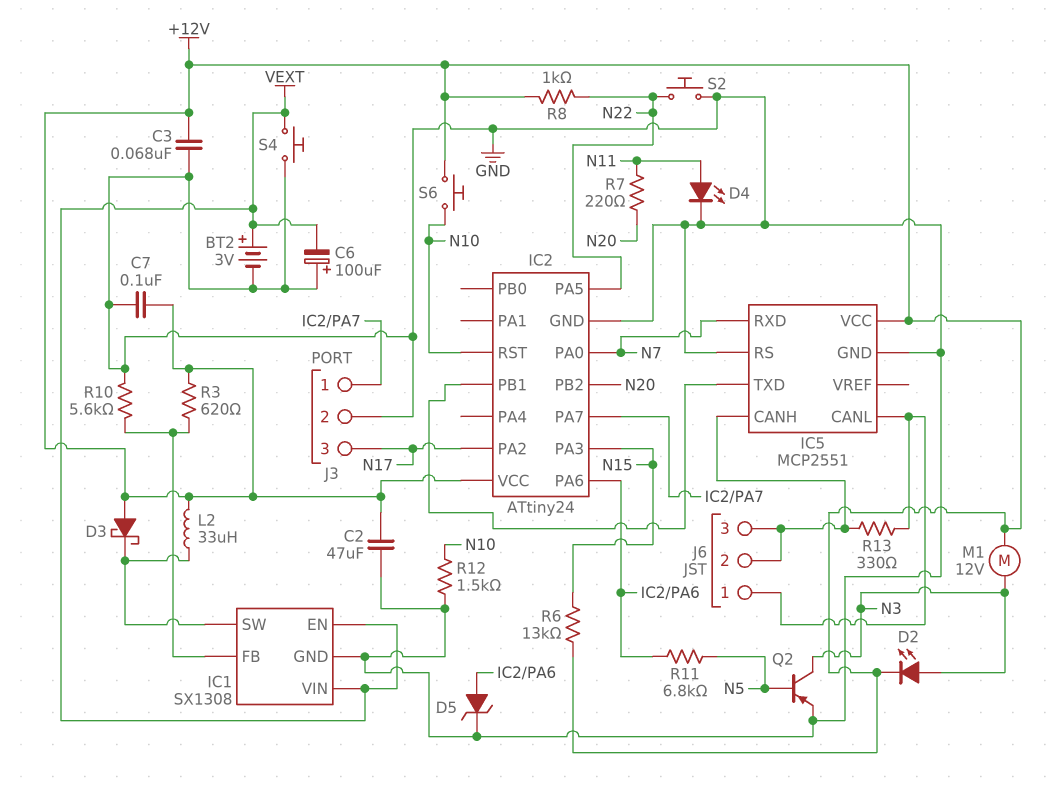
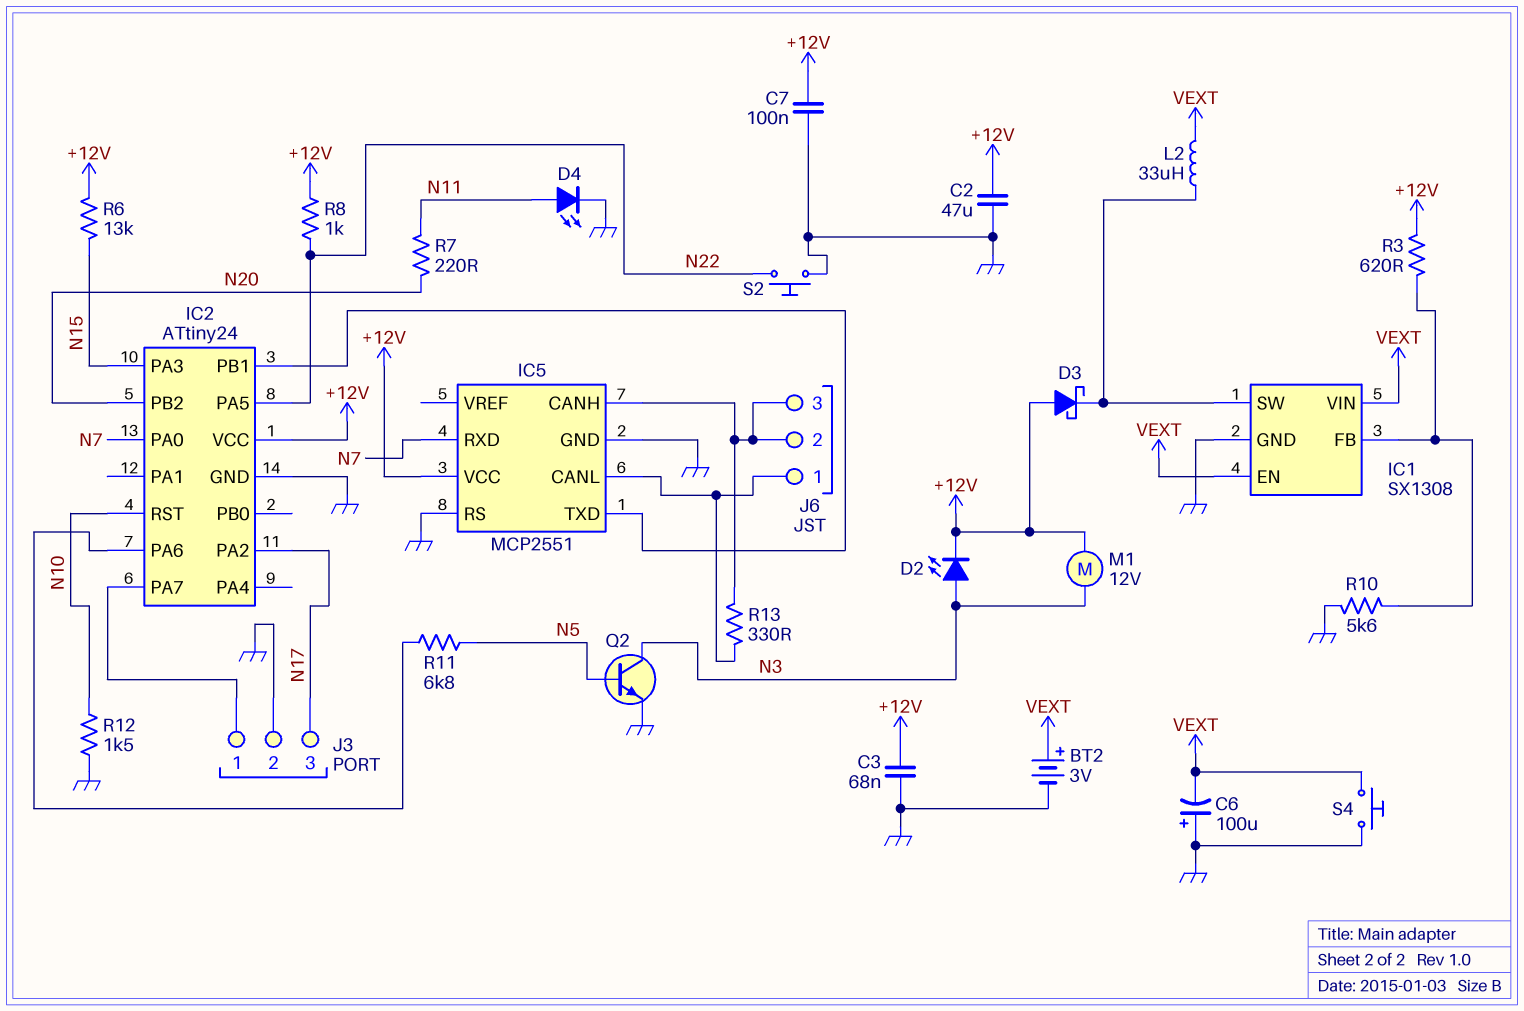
D5: zener (A IC2/PA6, K GND) -> none
L2: 33uH (+12V, IC1/SW) -> 33uH (IC1/SW, VEXT)
Q2: PNP (B N5, C N3, E GND) -> NPN (B N5, C N3, E GND)
S6: button (+12V, N10) -> none

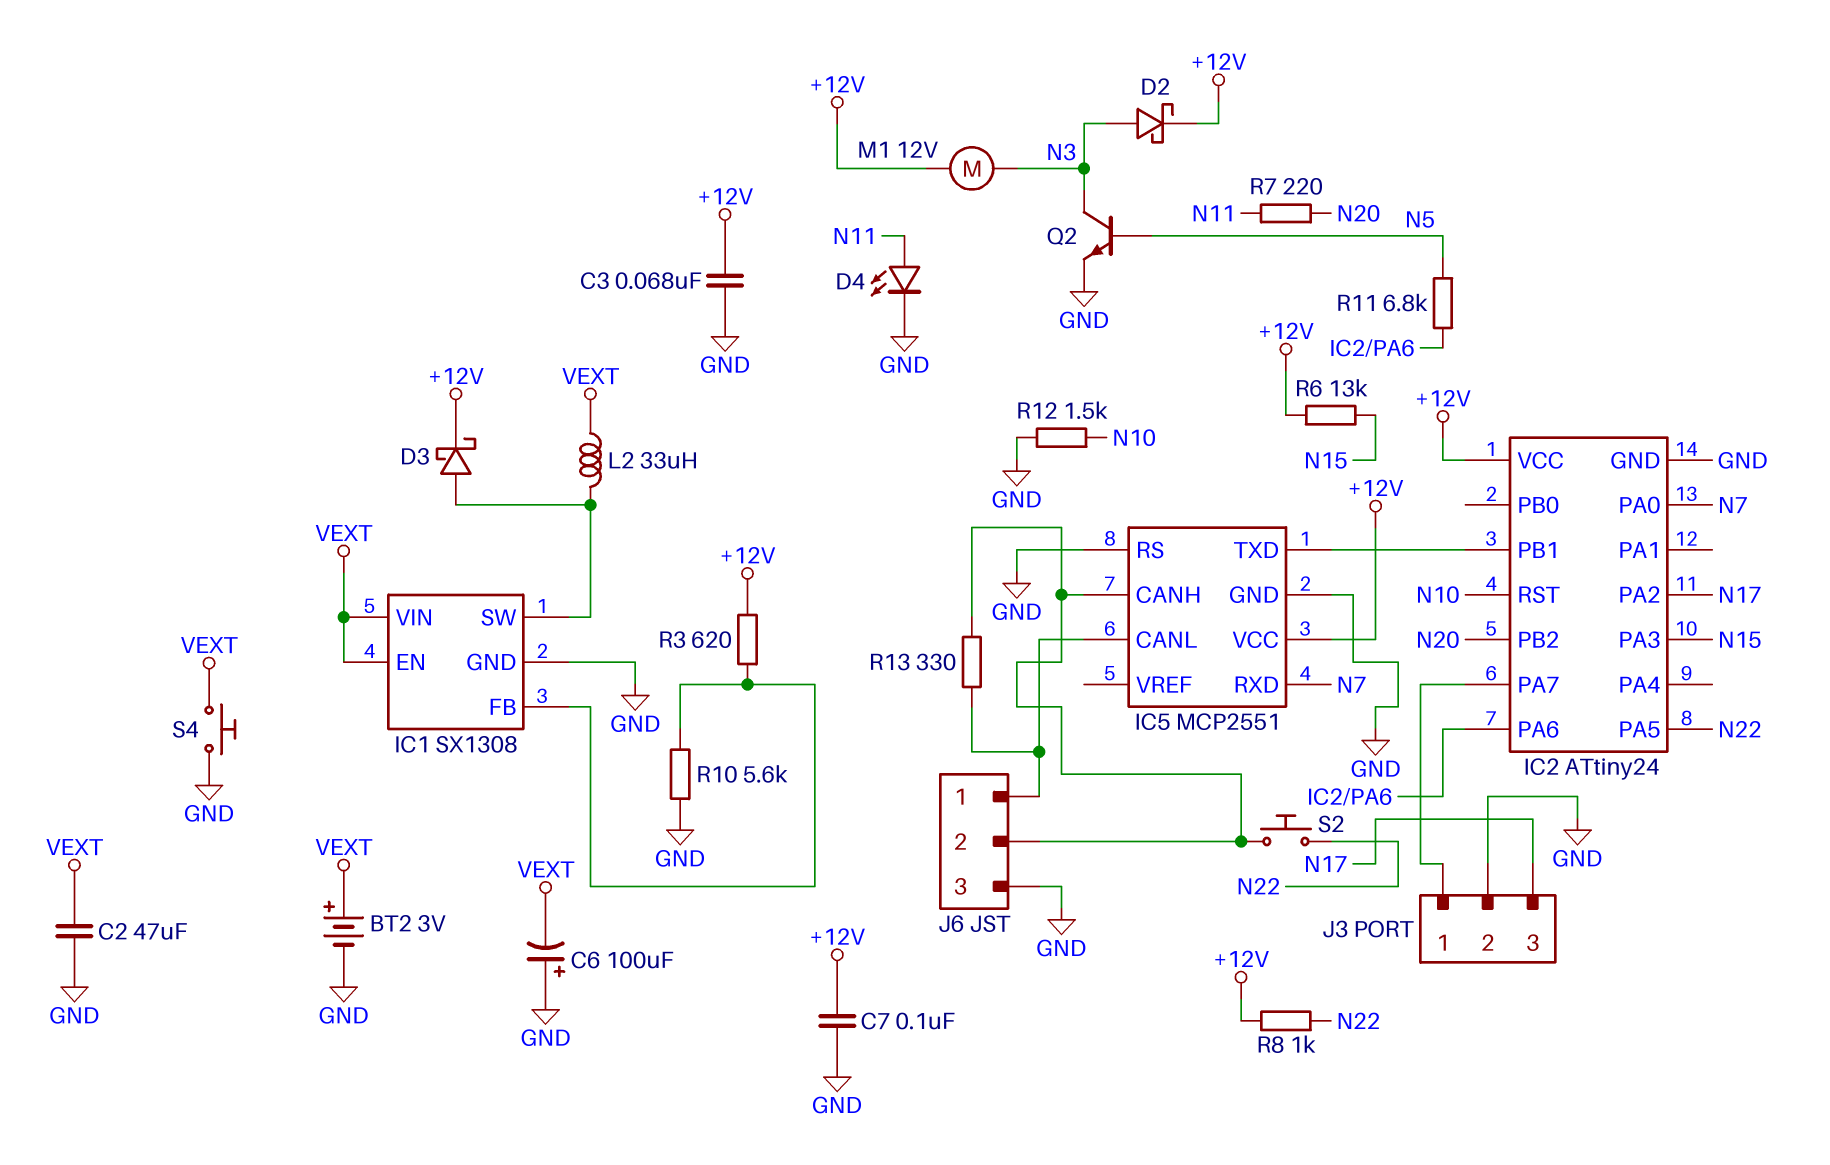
C2: 47uF (+12V, GND) -> 47uF (GND, VEXT)
D2: LED (A N3, K +12V) -> schottky (A N3, K +12V)
D3: schottky (A +12V, K IC1/SW) -> schottky (A IC1/SW, K +12V)
J6 pin 3: IC5/CANH -> GND
S2: button (GND, N22) -> button (IC5/CANH, N22)

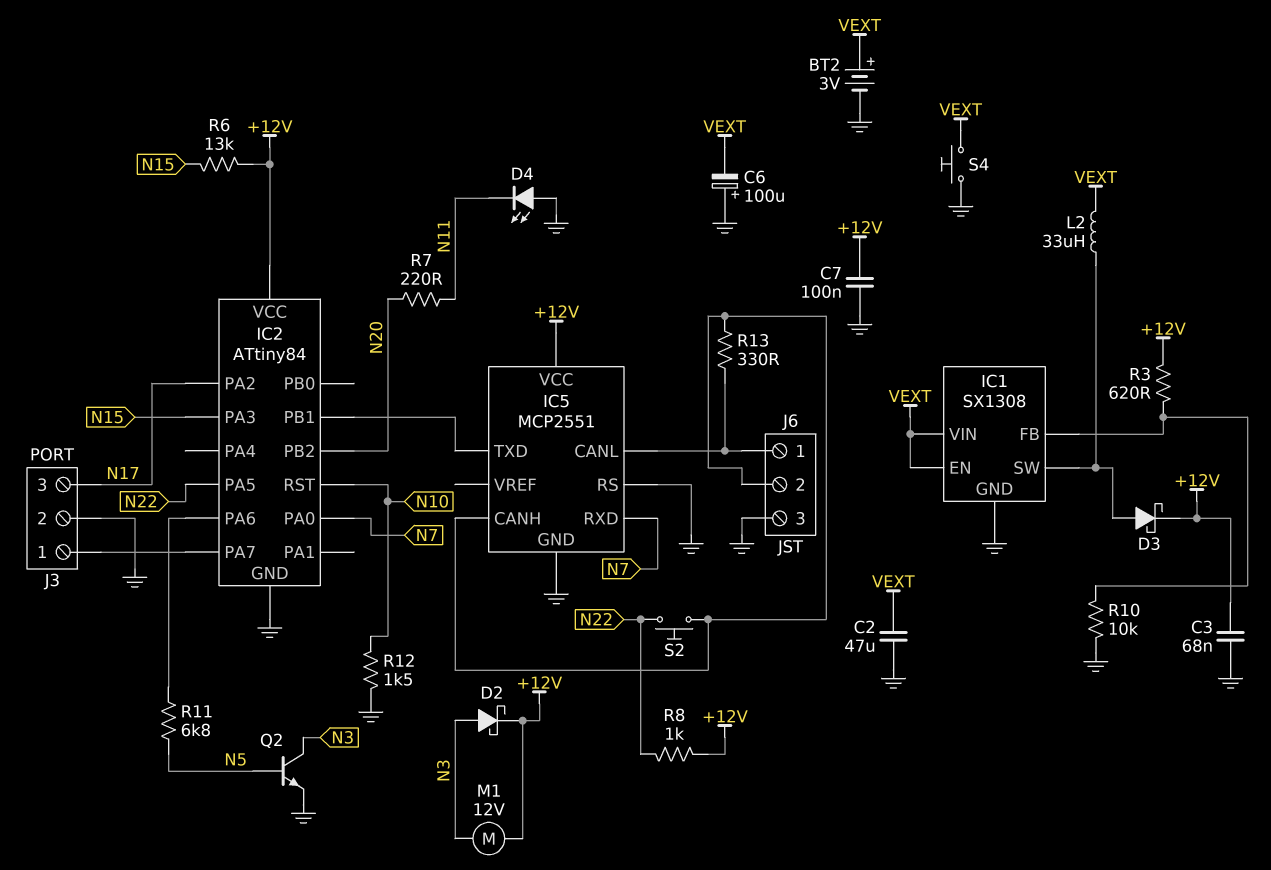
D4: LED (A N11, K GND) -> LED (A GND, K N11)
IC2: ATtiny24 -> ATtiny84
R10: 5.6k (GND, IC1/FB) -> 10k (GND, IC1/FB)

